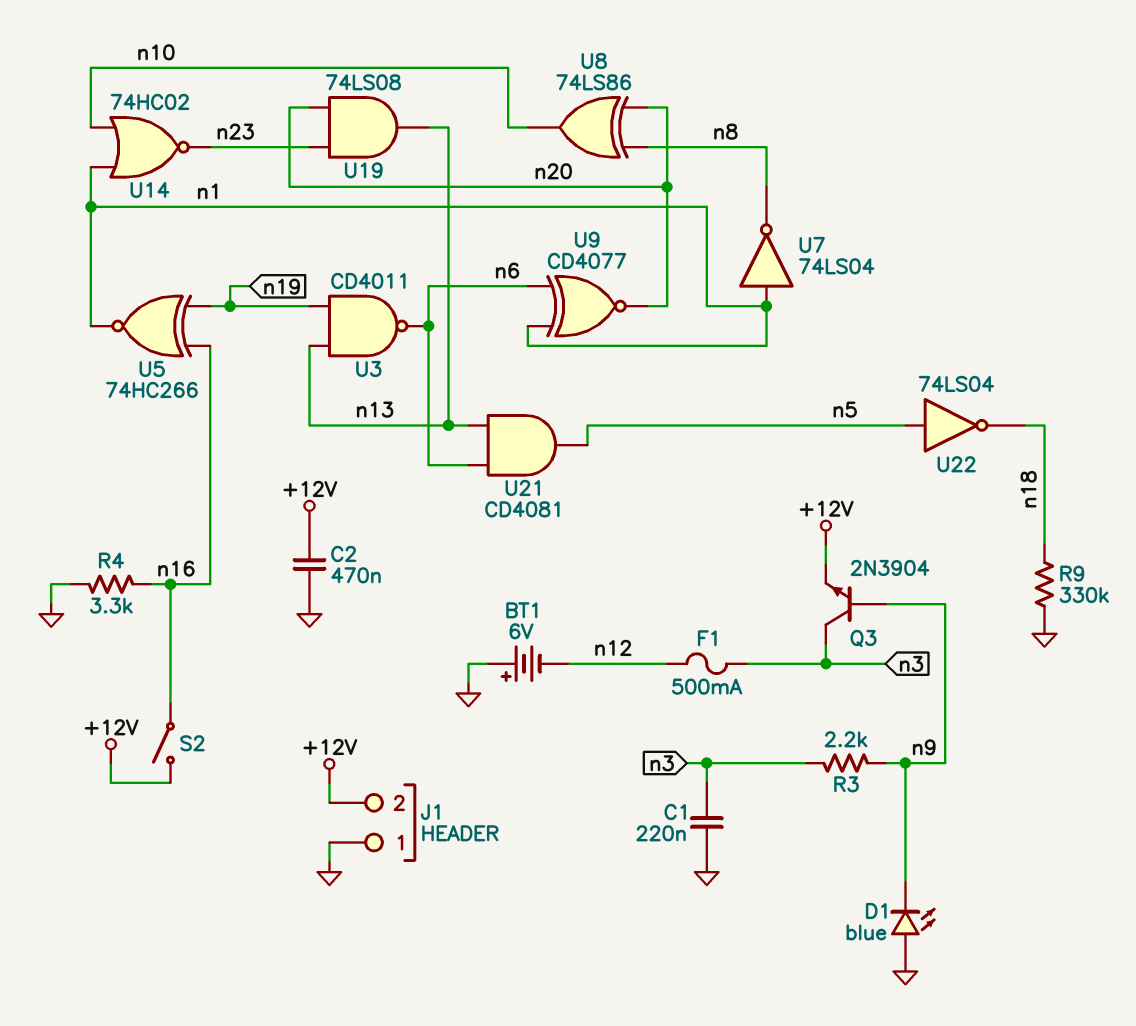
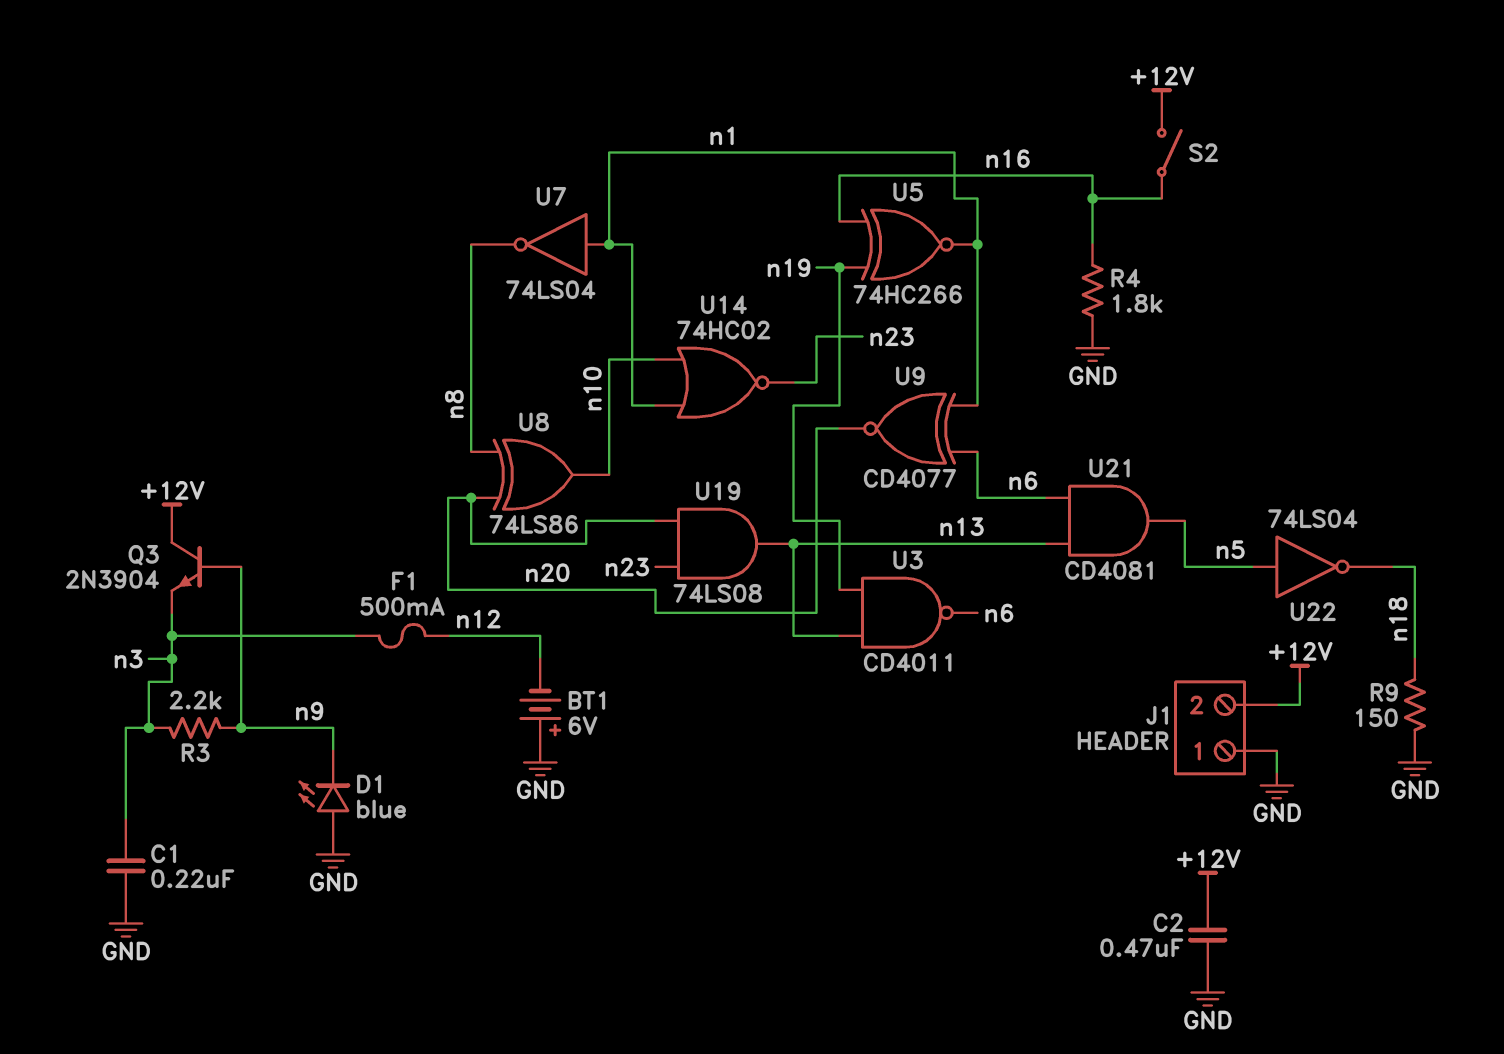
Q3: NPN 2N3904 (B n9, C n3, E +12V) -> NPN 2N3904 (B n9, C +12V, E n3)
R4: 3.3k (GND, n16) -> 1.8k (GND, n16)
R9: 330k (GND, n18) -> 150 (GND, n18)

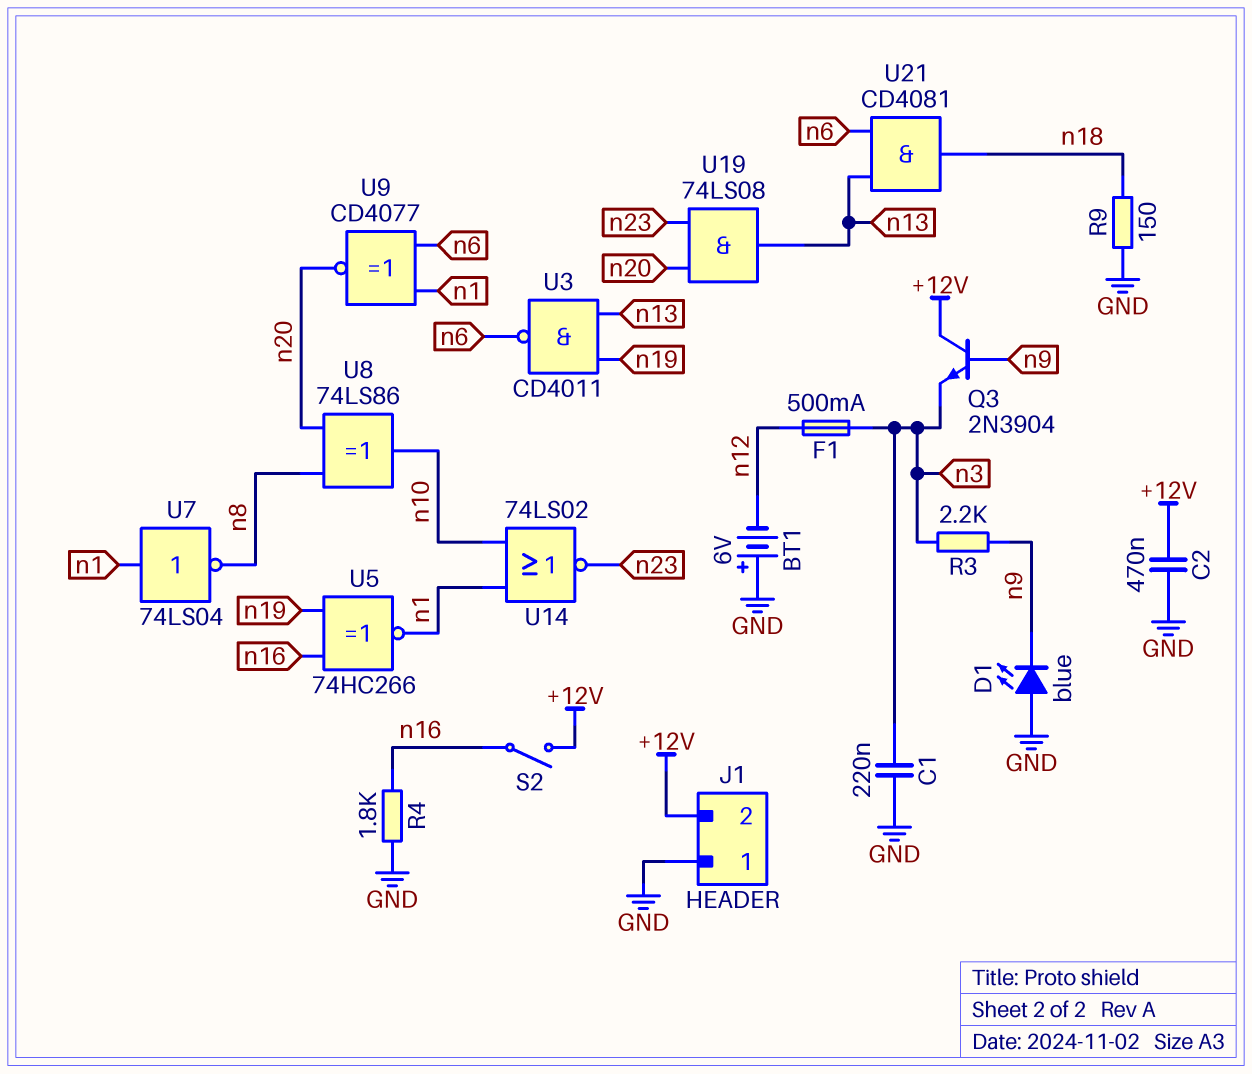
U14: NOR 74HC02 (in n1, in n10, out n23) -> NOR 74LS02 (in n1, in n10, out n23)
U21: AND CD4081 (in n6, in n13, out n5) -> AND CD4081 (in n6, in n13, out n18)
U22: NOT 74LS04 (in n5, out n18) -> none

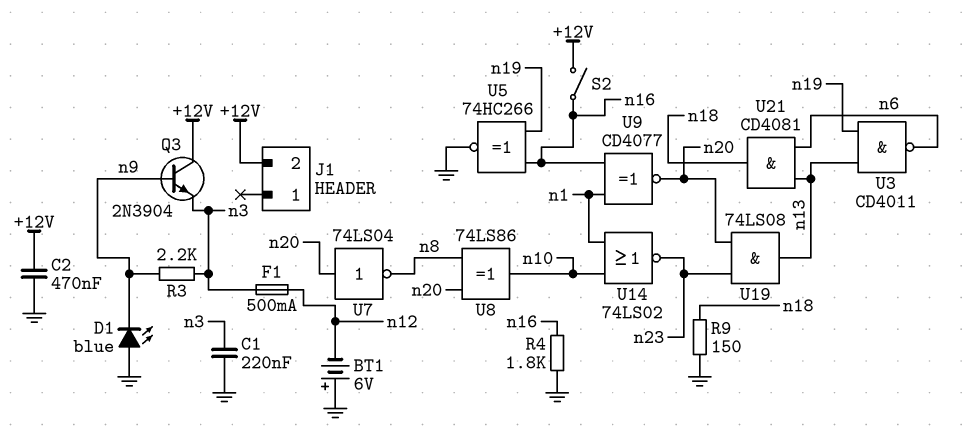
J1 pin 1: GND -> none
U5: XNOR 74HC266 (in n16, in n19, out n1) -> XNOR 74HC266 (in n16, in n19, out GND)
U7: NOT 74LS04 (in n1, out n8) -> NOT 74LS04 (in n20, out n8)
U9: XNOR CD4077 (in n1, in n6, out n20) -> XNOR CD4077 (in n1, in n16, out n20)

